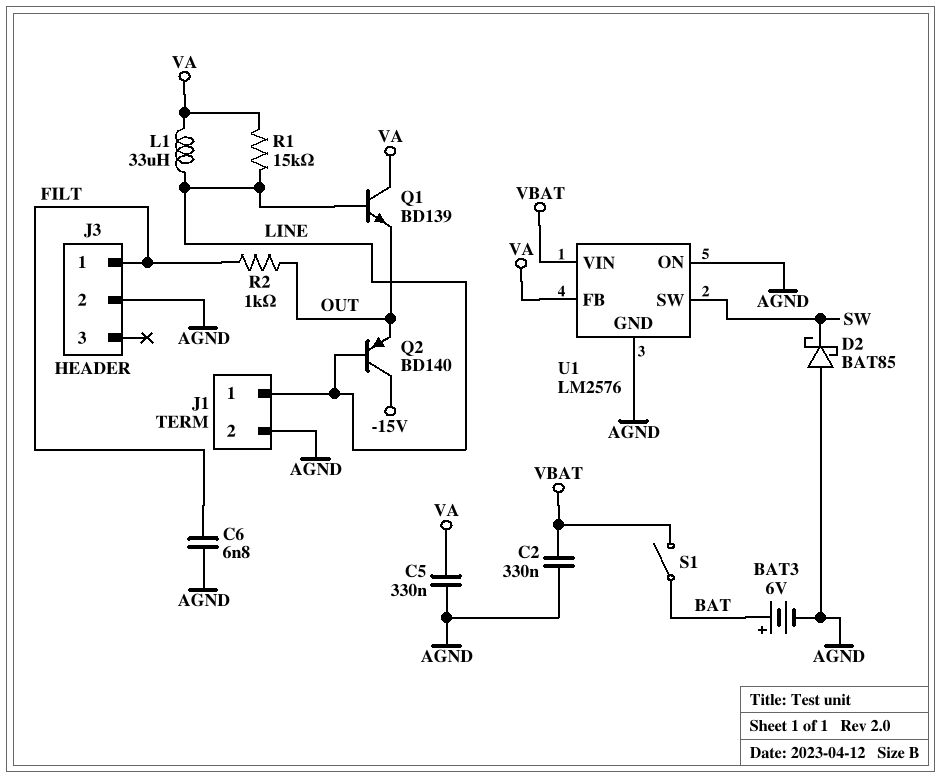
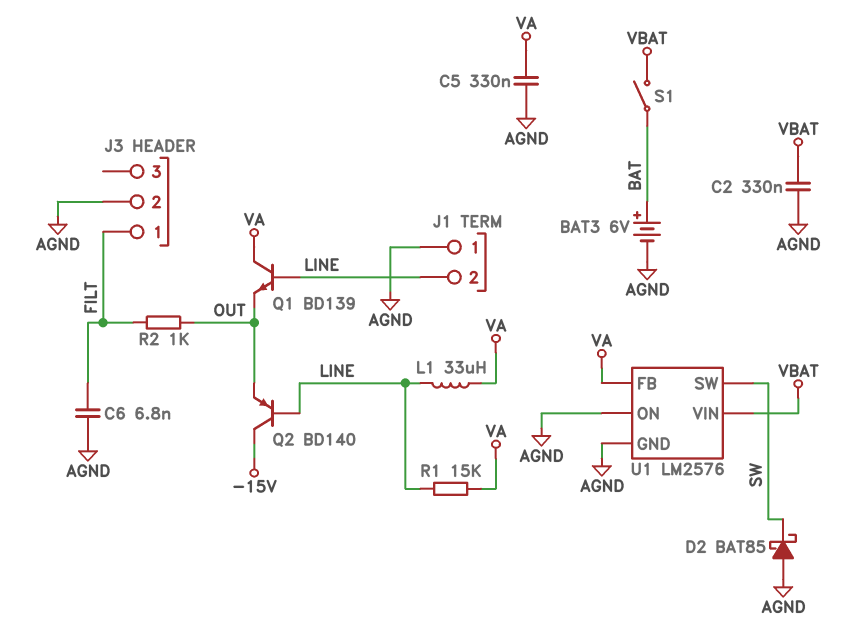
J1 pin 1: LINE -> AGND
J1 pin 2: AGND -> LINE

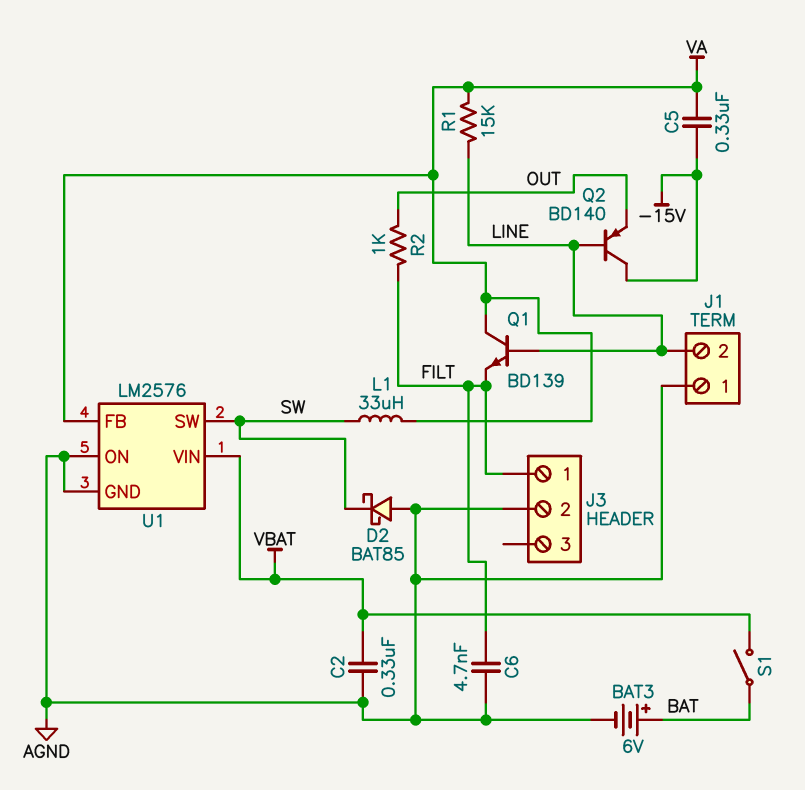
C5: 330nF (AGND, VA) -> 330nF (-15V, VA)
C6: 6.8nF (AGND, FILT) -> 4.7nF (AGND, FILT)
L1: 33uH (LINE, VA) -> 33uH (SW, VA)
Q1: NPN BD139 (B LINE, C VA, E OUT) -> NPN BD139 (B LINE, C VA, E FILT)

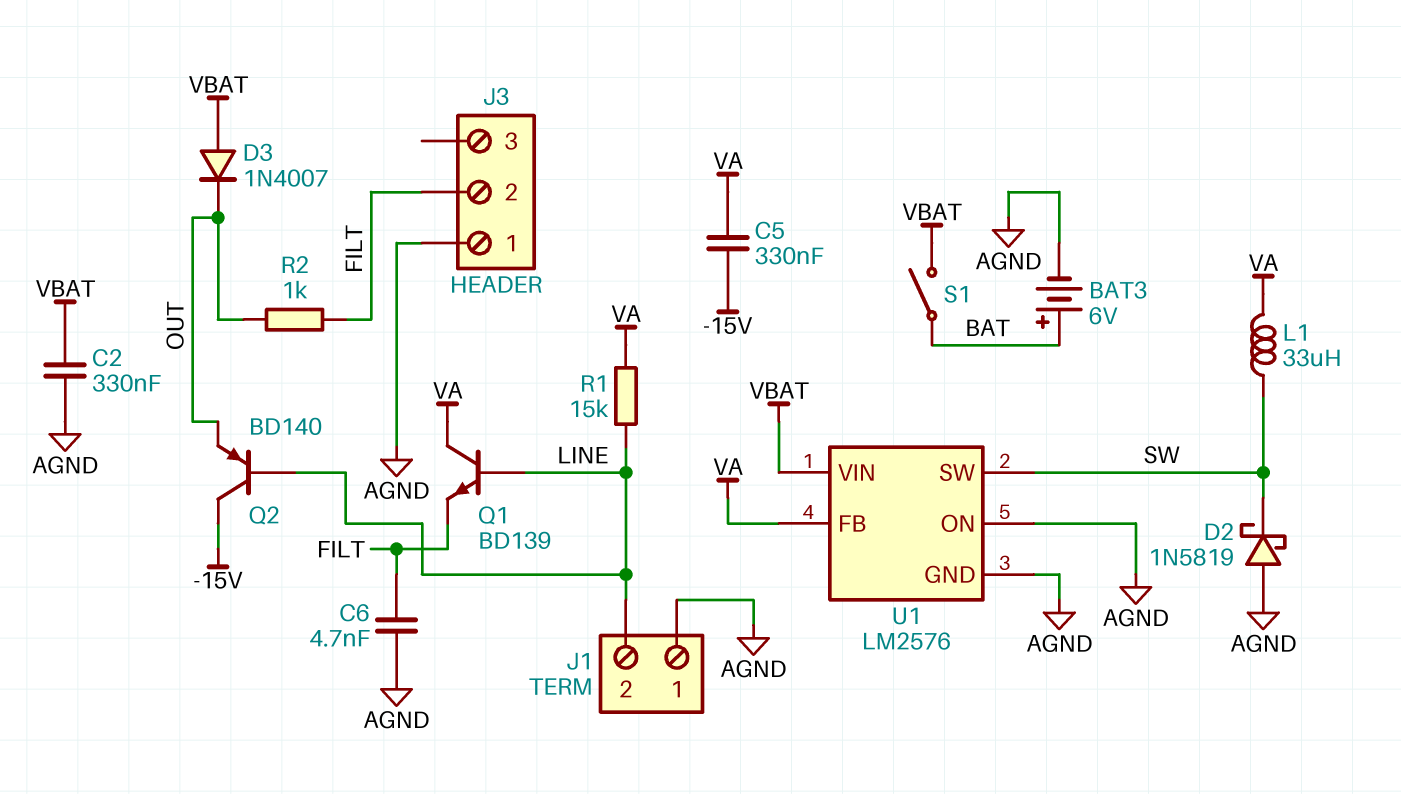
D2: schottky BAT85 (A AGND, K SW) -> schottky 1N5819 (A AGND, K SW)
D3: none -> diode 1N4007 (A VBAT, K OUT)
J3 pin 1: FILT -> AGND
J3 pin 2: AGND -> FILT

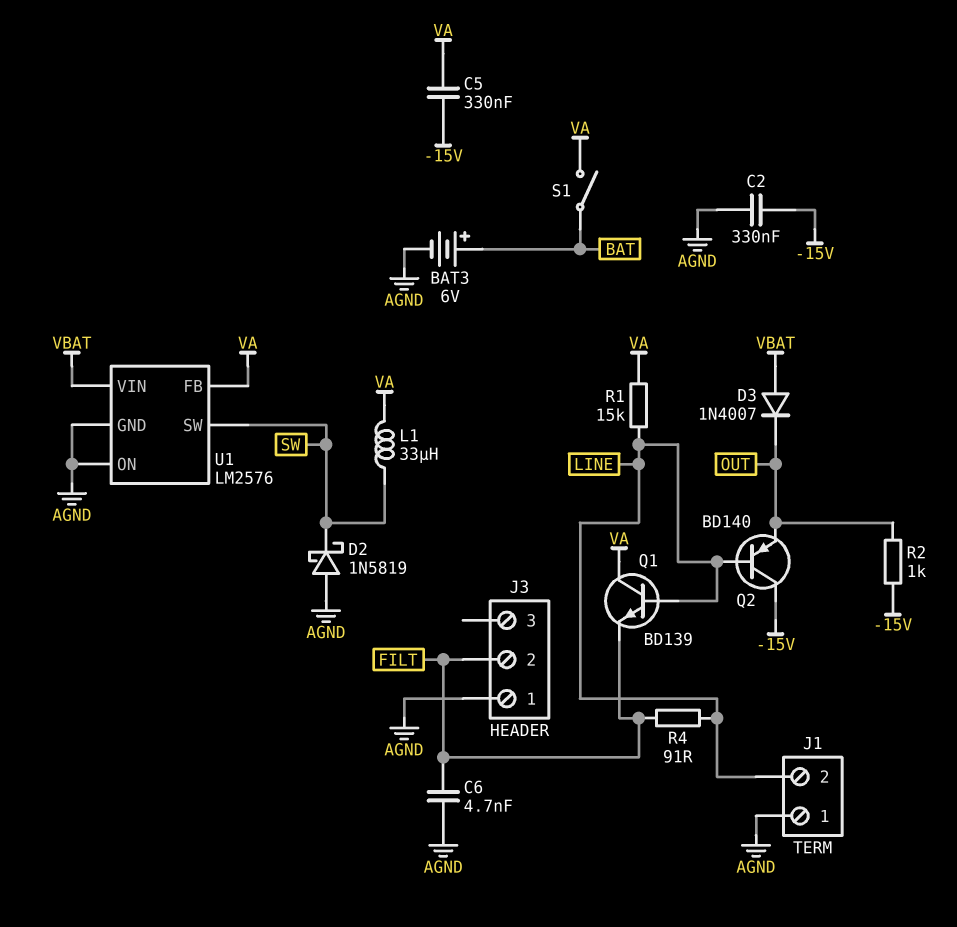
C2: 330nF (AGND, VBAT) -> 330nF (-15V, AGND)
R2: 1k (FILT, OUT) -> 1k (-15V, OUT)
R4: none -> 91 (FILT, LINE)
S1: switch (BAT, VBAT) -> switch (BAT, VA)

